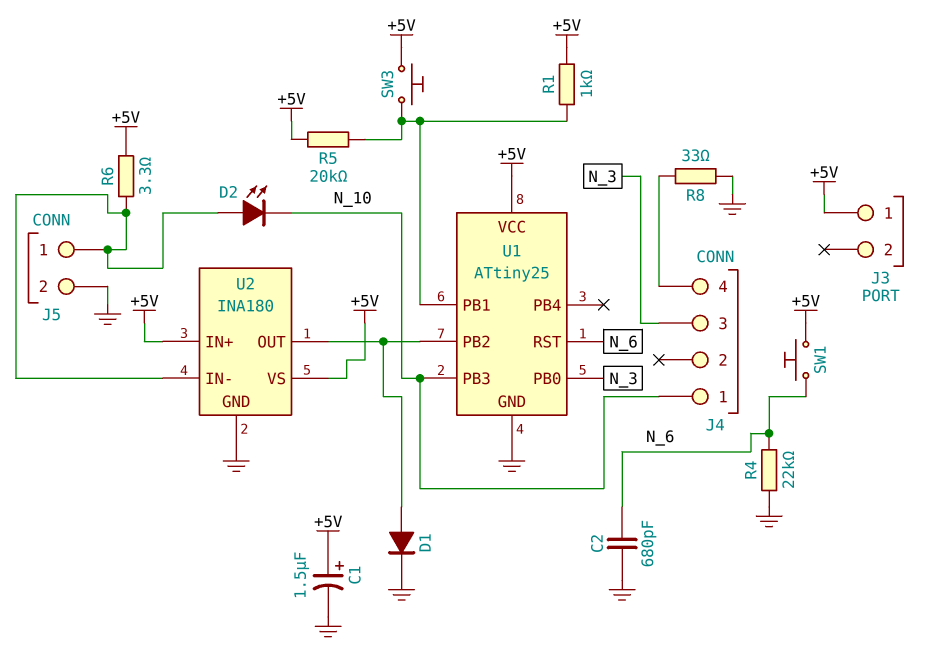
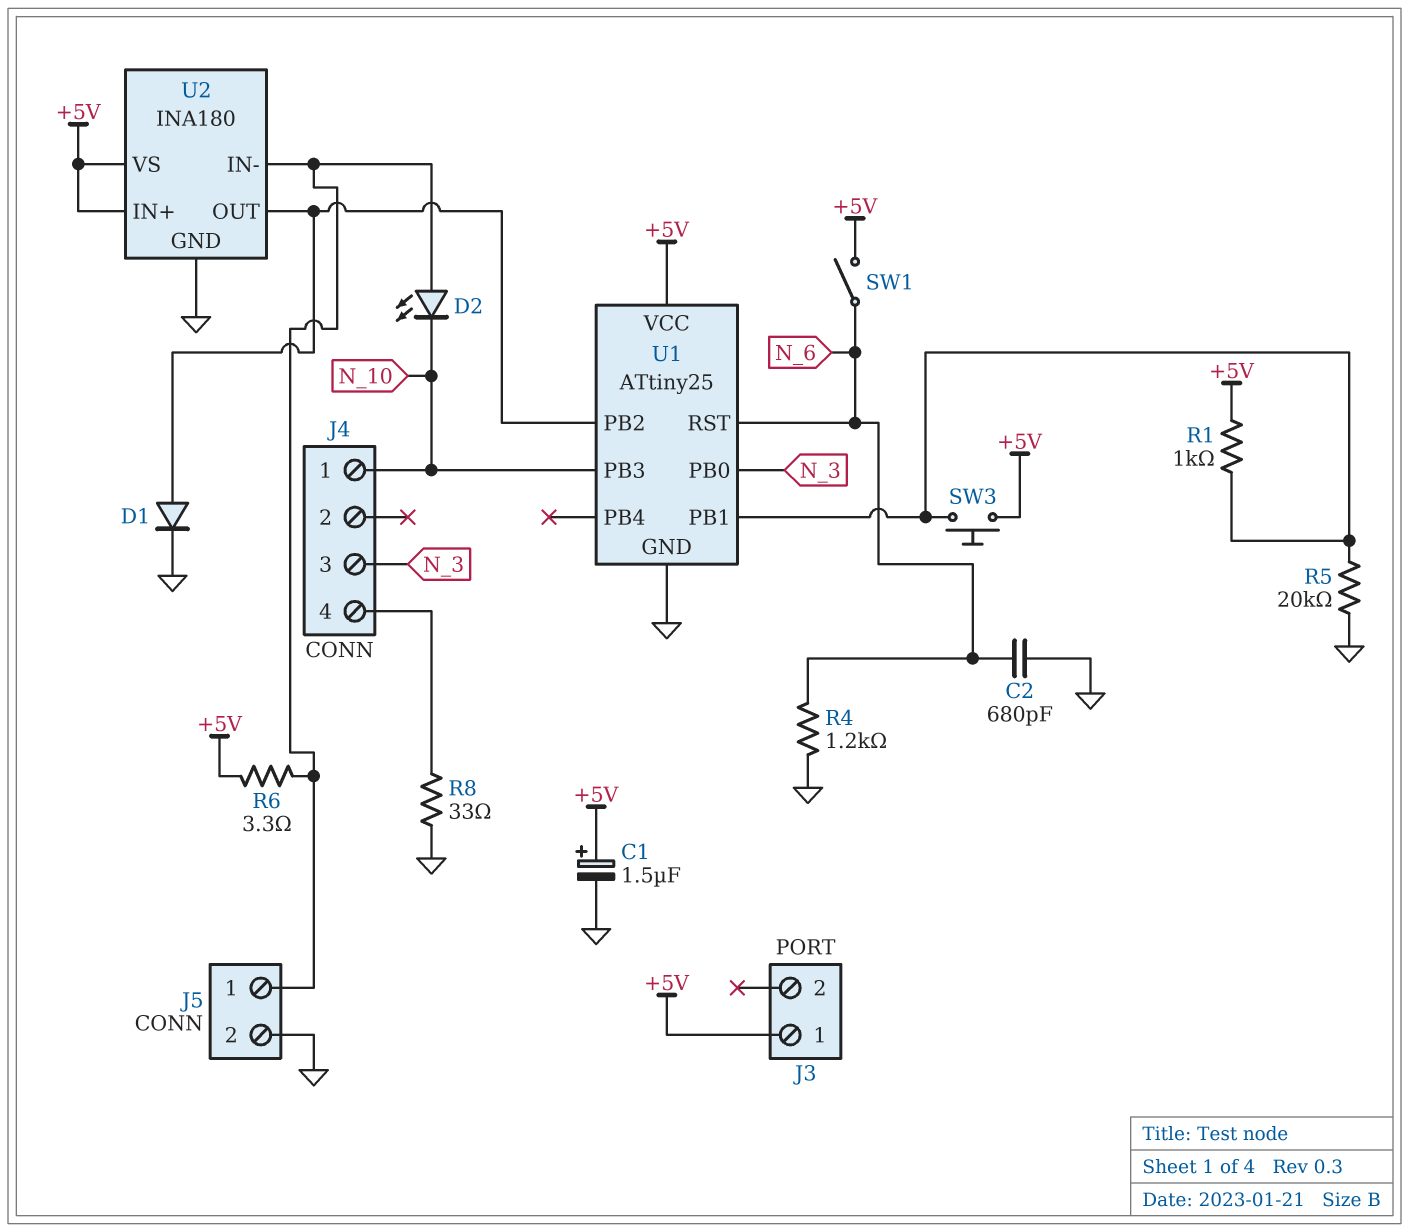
R4: 22k (GND, N_6) -> 1.2k (GND, N_6)
R5: 20k (+5V, U1/PB1) -> 20k (GND, U1/PB1)
SW1: button (+5V, N_6) -> switch (+5V, N_6)

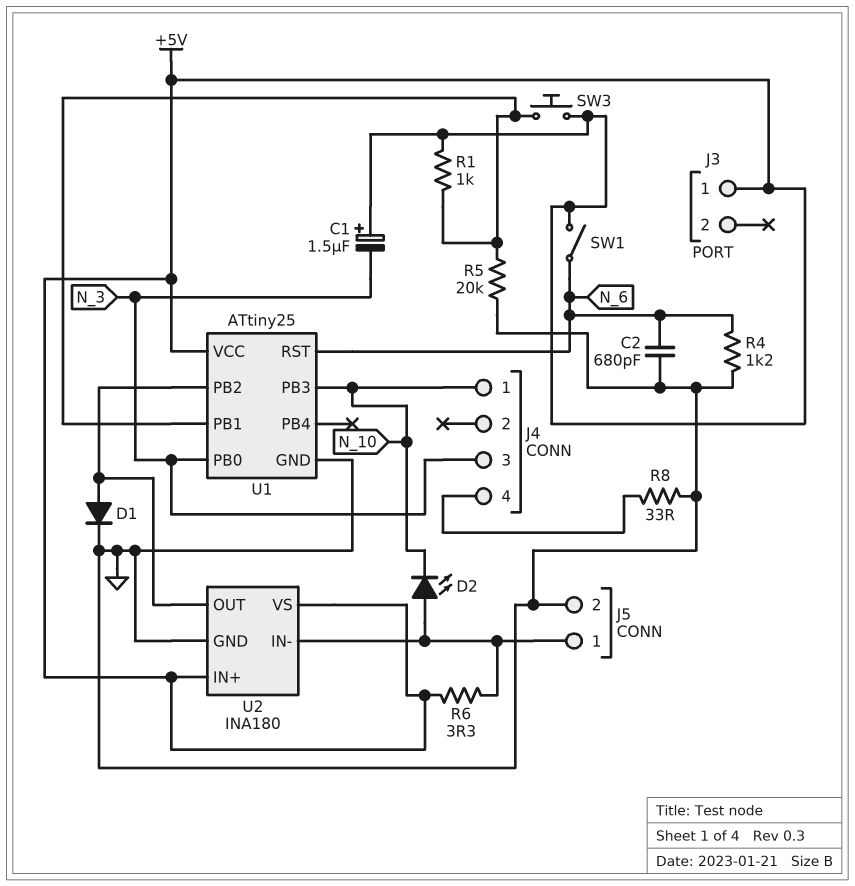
C1: 1.5uF (plus +5V, minus GND) -> 1.5uF (plus +5V, minus N_3)

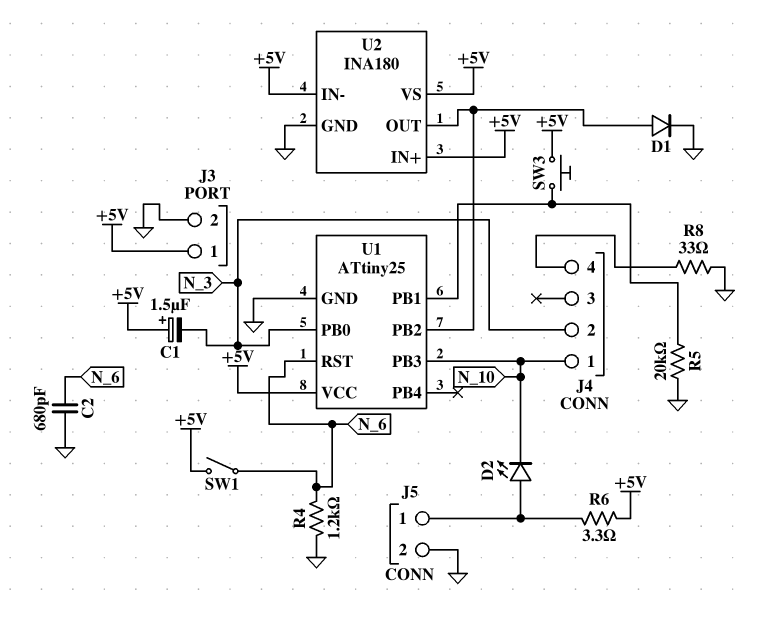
J3 pin 2: none -> GND
J4 pin 2: none -> N_3
J4 pin 3: N_3 -> none
R1: 1k (+5V, U1/PB1) -> none
U2 pin IN-: J5/1 -> +5V

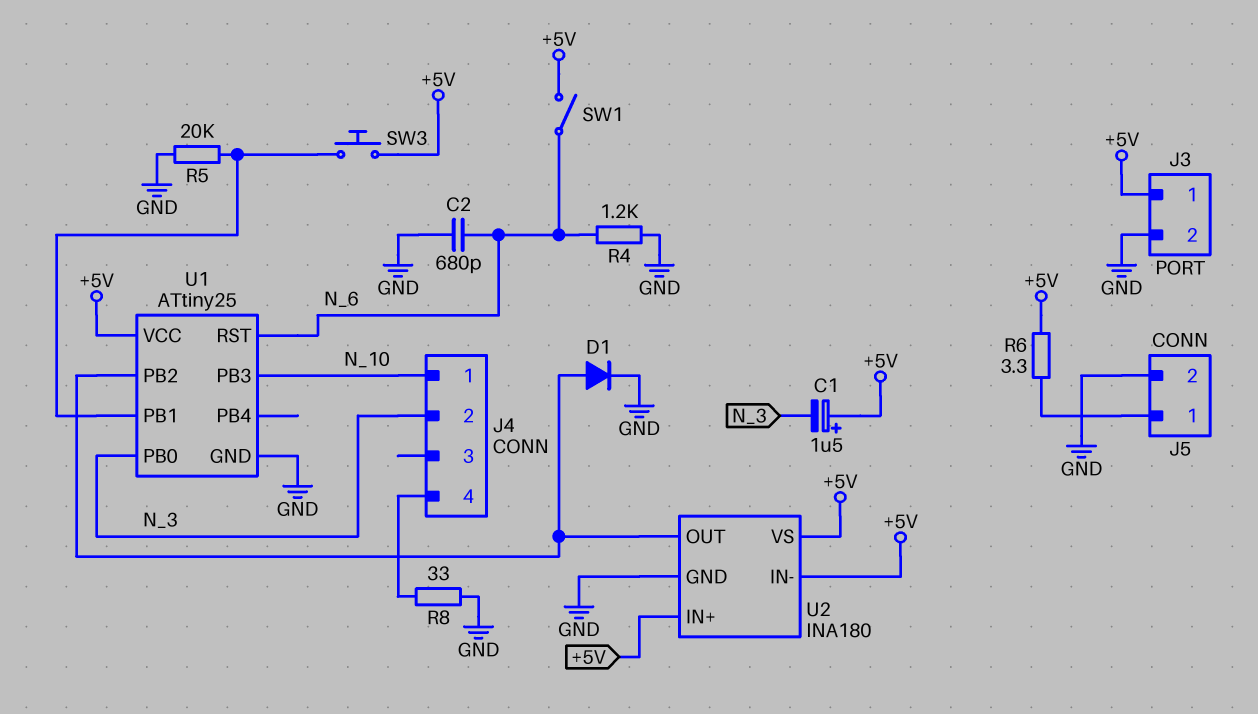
D2: LED (A J5/1, K N_10) -> none

